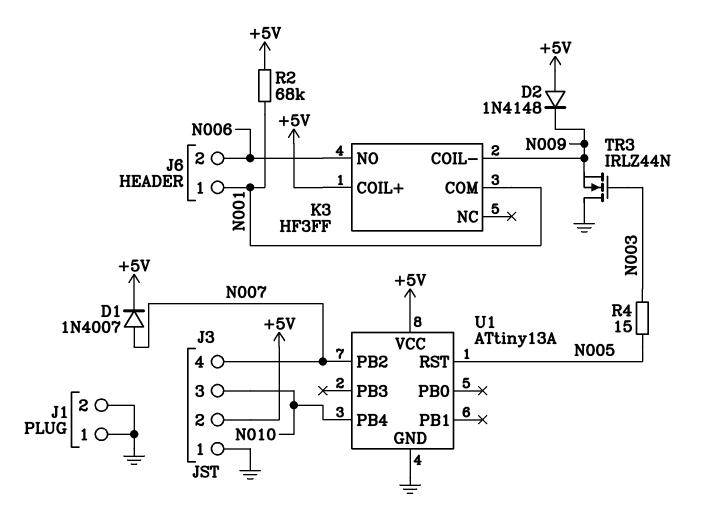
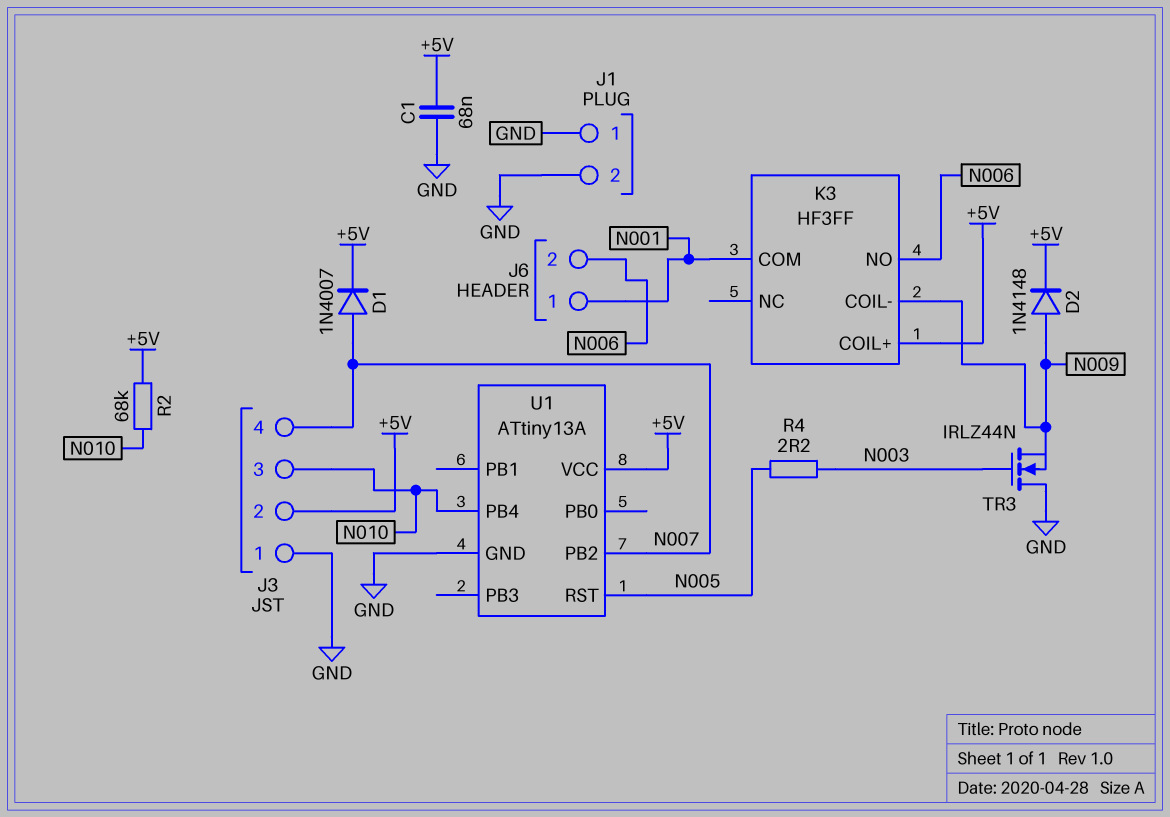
C1: none -> 68nF (+5V, GND)
D2: diode 1N4148 (A +5V, K N009) -> diode 1N4148 (A N009, K +5V)
R2: 68k (+5V, N001) -> 68k (+5V, N010)
R4: 15 (N003, N005) -> 2.2 (N003, N005)

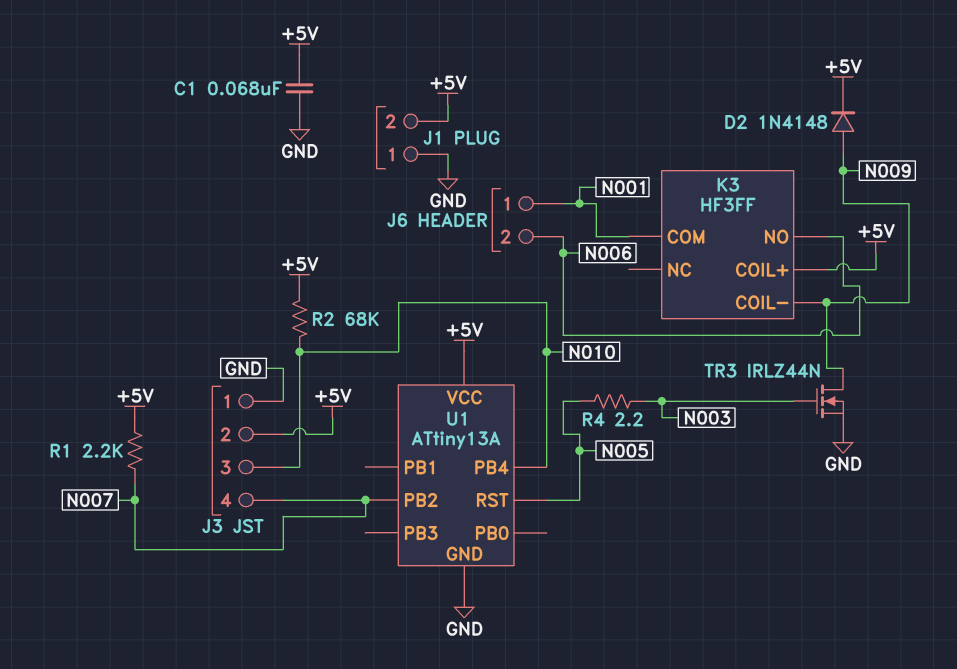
D1: diode 1N4007 (A N007, K +5V) -> none
J1 pin 2: GND -> +5V
R1: none -> 2.2k (+5V, N007)
TR3: NMOS IRLZ44N (G N003, D GND, S N009) -> NMOS IRLZ44N (G N003, D N009, S GND)

